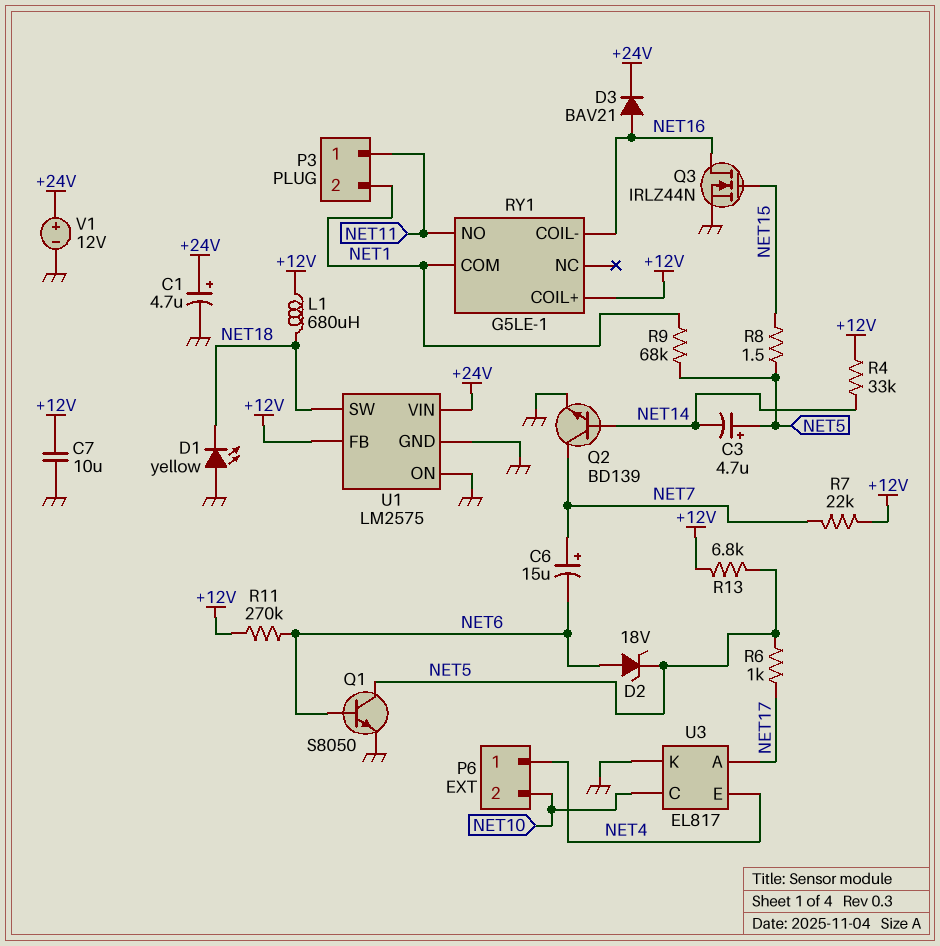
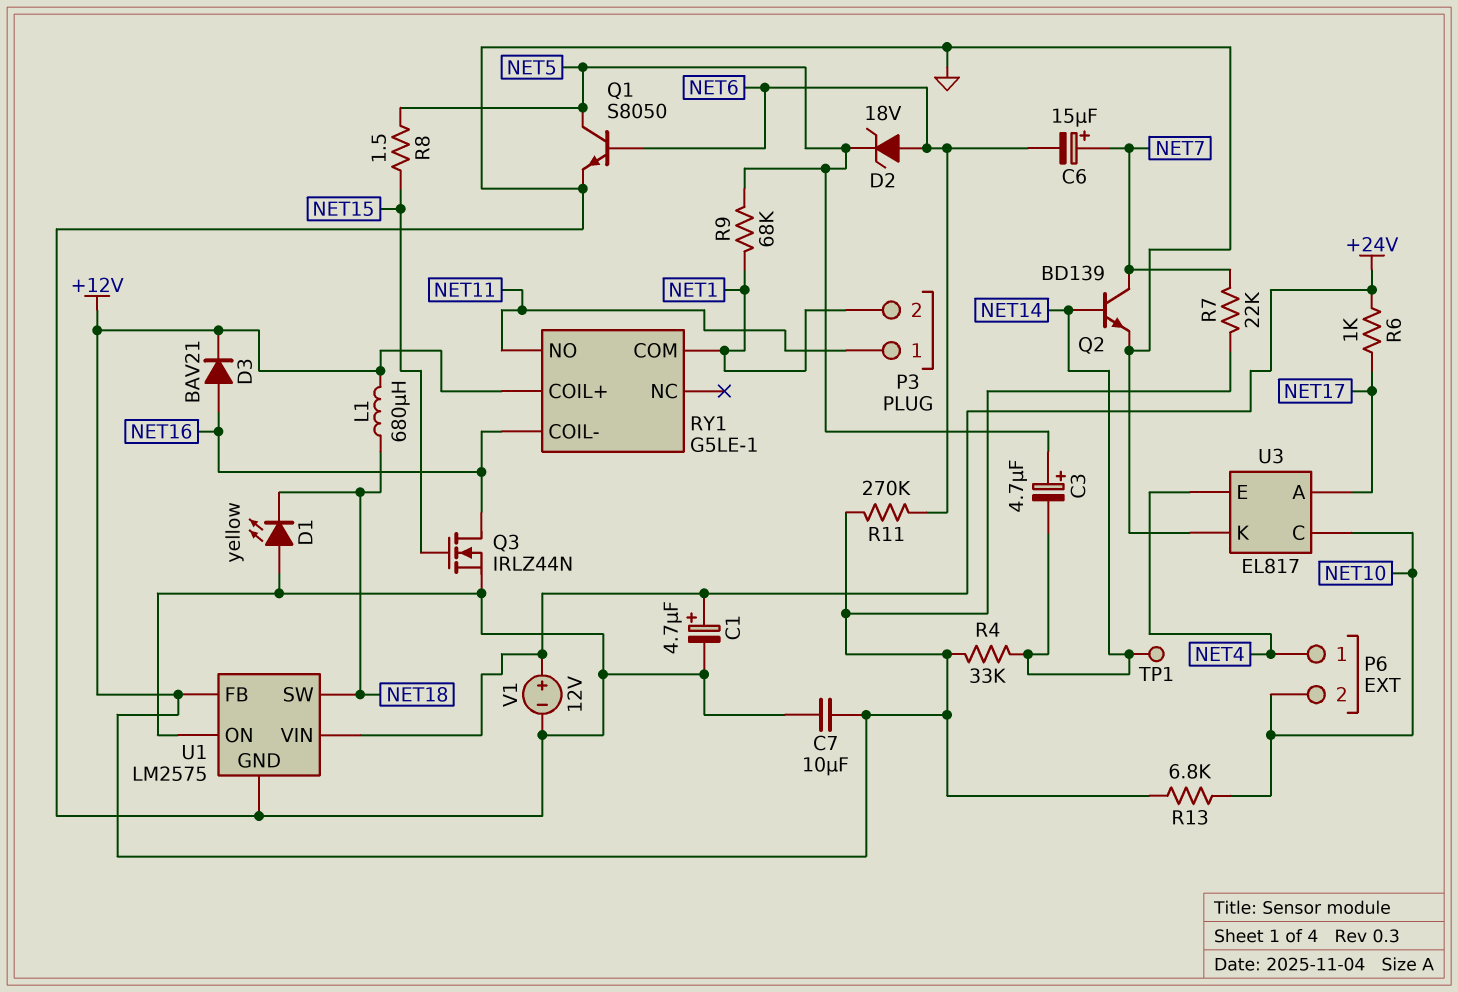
D3: diode BAV21 (A NET16, K +24V) -> diode BAV21 (A NET16, K +12V)
R6: 1k (NET5, NET17) -> 1k (+24V, NET17)
R13: 6.8k (+12V, NET5) -> 6.8k (+12V, NET10)
TP1: none -> test point (NET14)

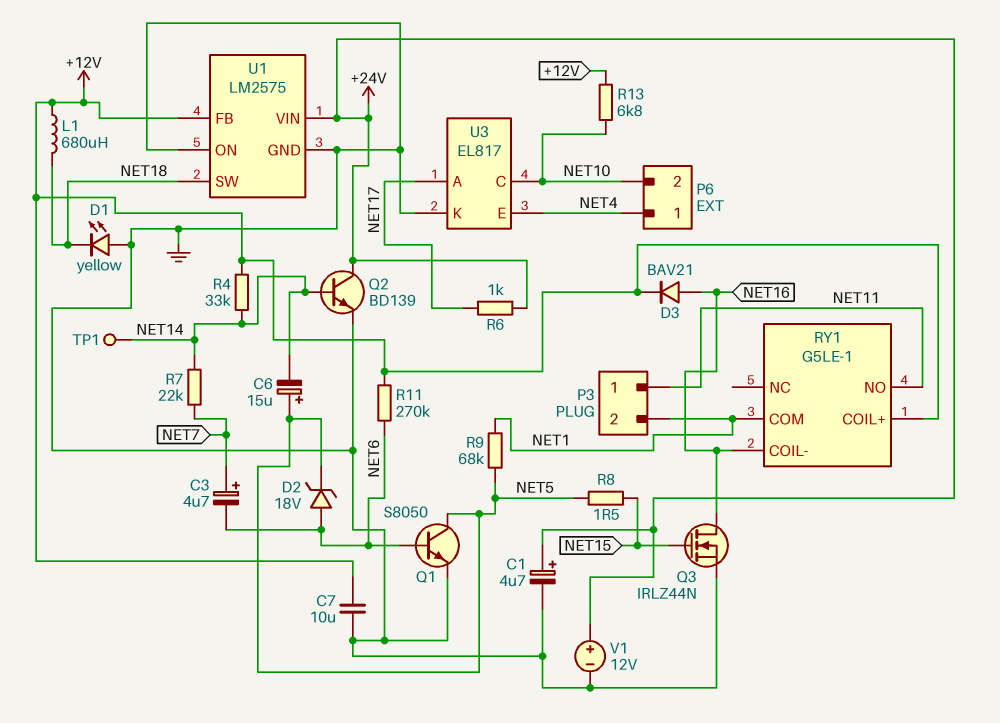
C3: 4.7uF (plus NET5, minus NET14) -> 4.7uF (plus NET7, minus NET6)
C6: 15uF (plus NET7, minus NET6) -> 15uF (plus NET5, minus NET14)
Q2: NPN BD139 (B NET14, C NET7, E GND) -> NPN BD139 (B NET14, C +24V, E GND)
R7: 22k (+12V, NET7) -> 22k (NET7, NET14)

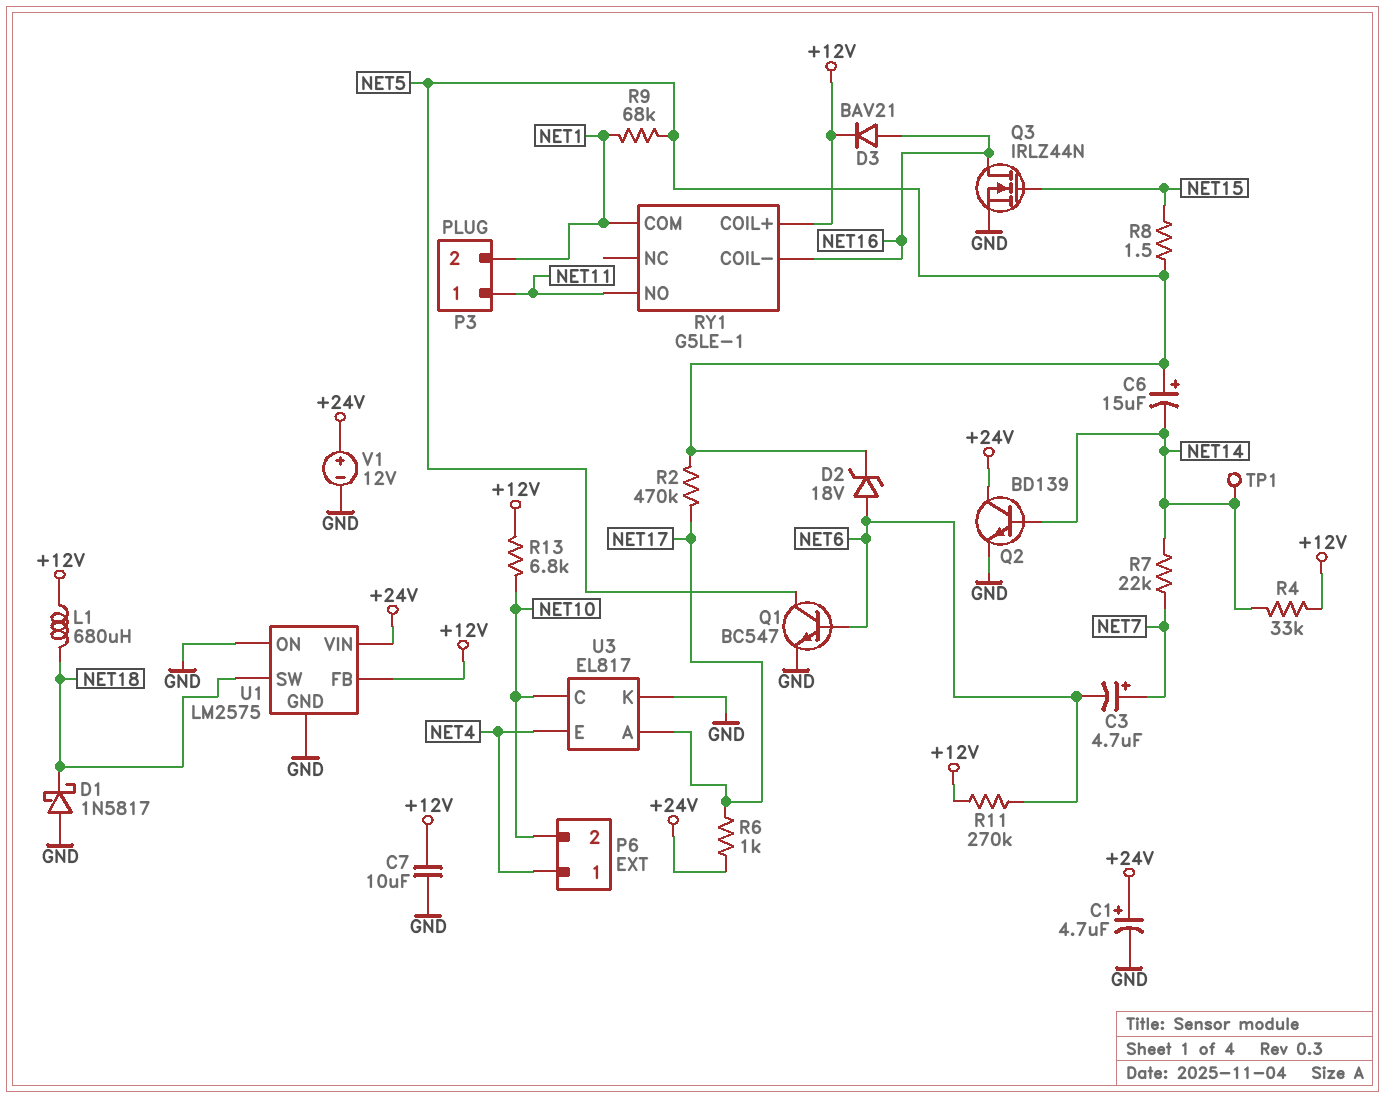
D1: LED yellow (A GND, K NET18) -> schottky 1N5817 (A GND, K NET18)
Q1: NPN S8050 (B NET6, C NET5, E GND) -> NPN BC547 (B NET6, C NET5, E GND)
R2: none -> 470k (NET5, NET17)

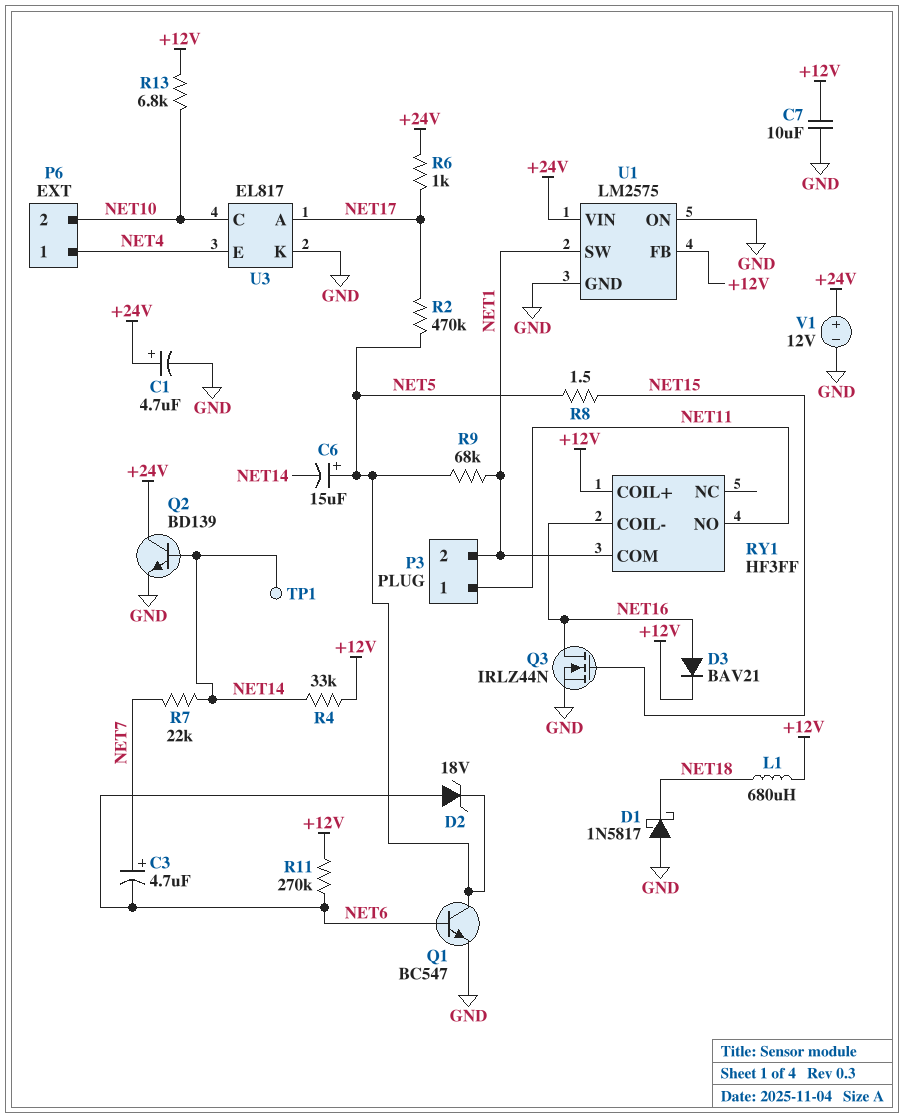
RY1: G5LE-1 -> HF3FF
U1 pin SW: NET18 -> NET1

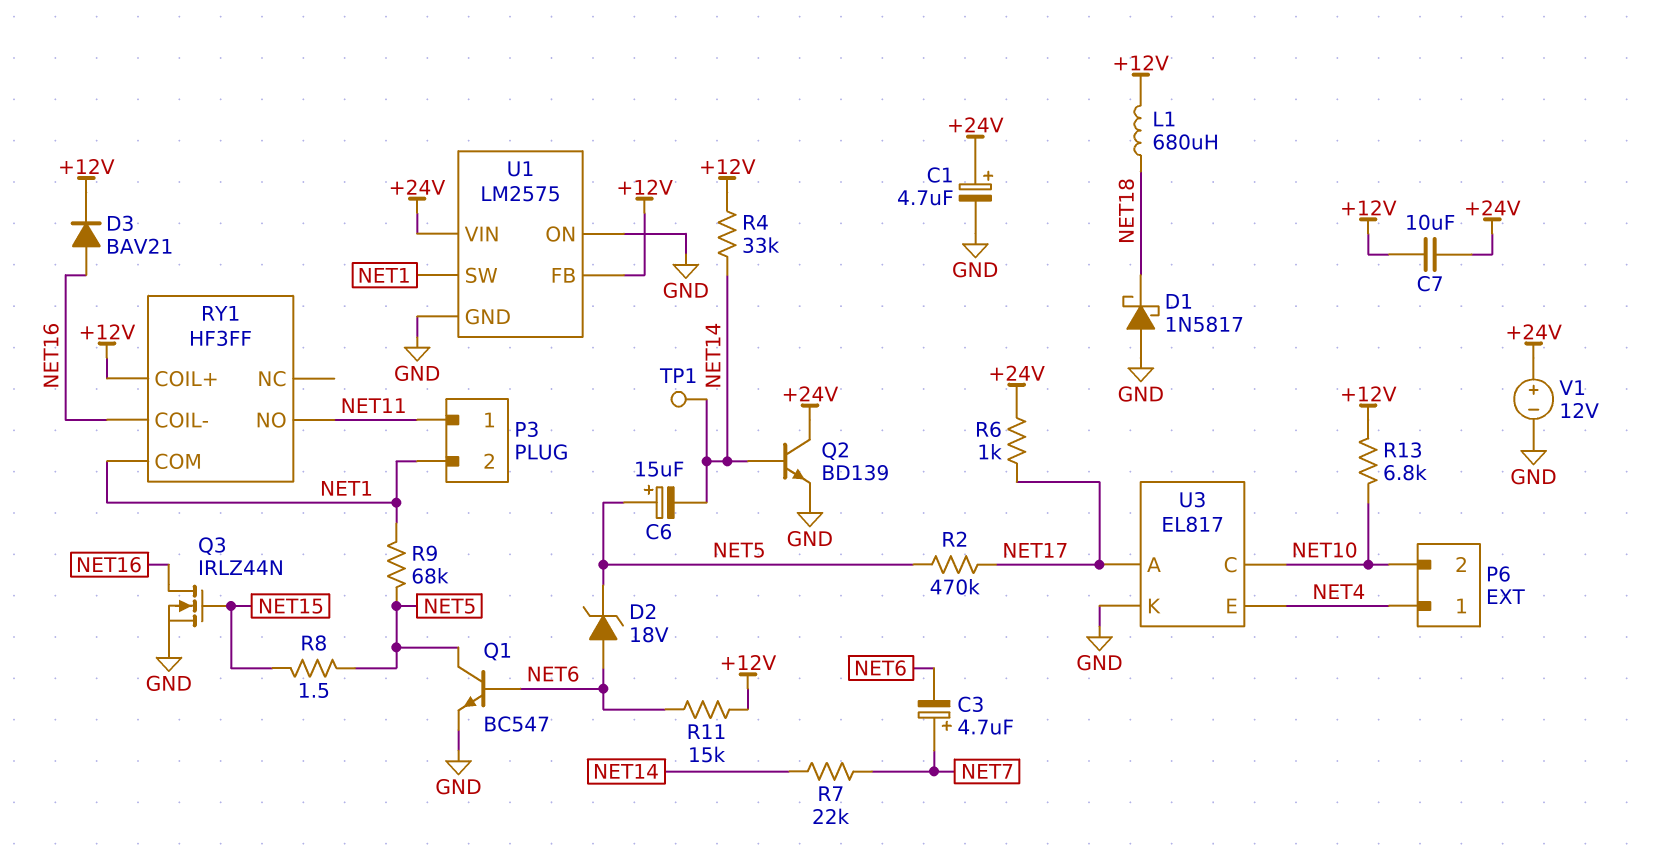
C7: 10uF (+12V, GND) -> 10uF (+12V, +24V)
R11: 270k (+12V, NET6) -> 15k (+12V, NET6)

